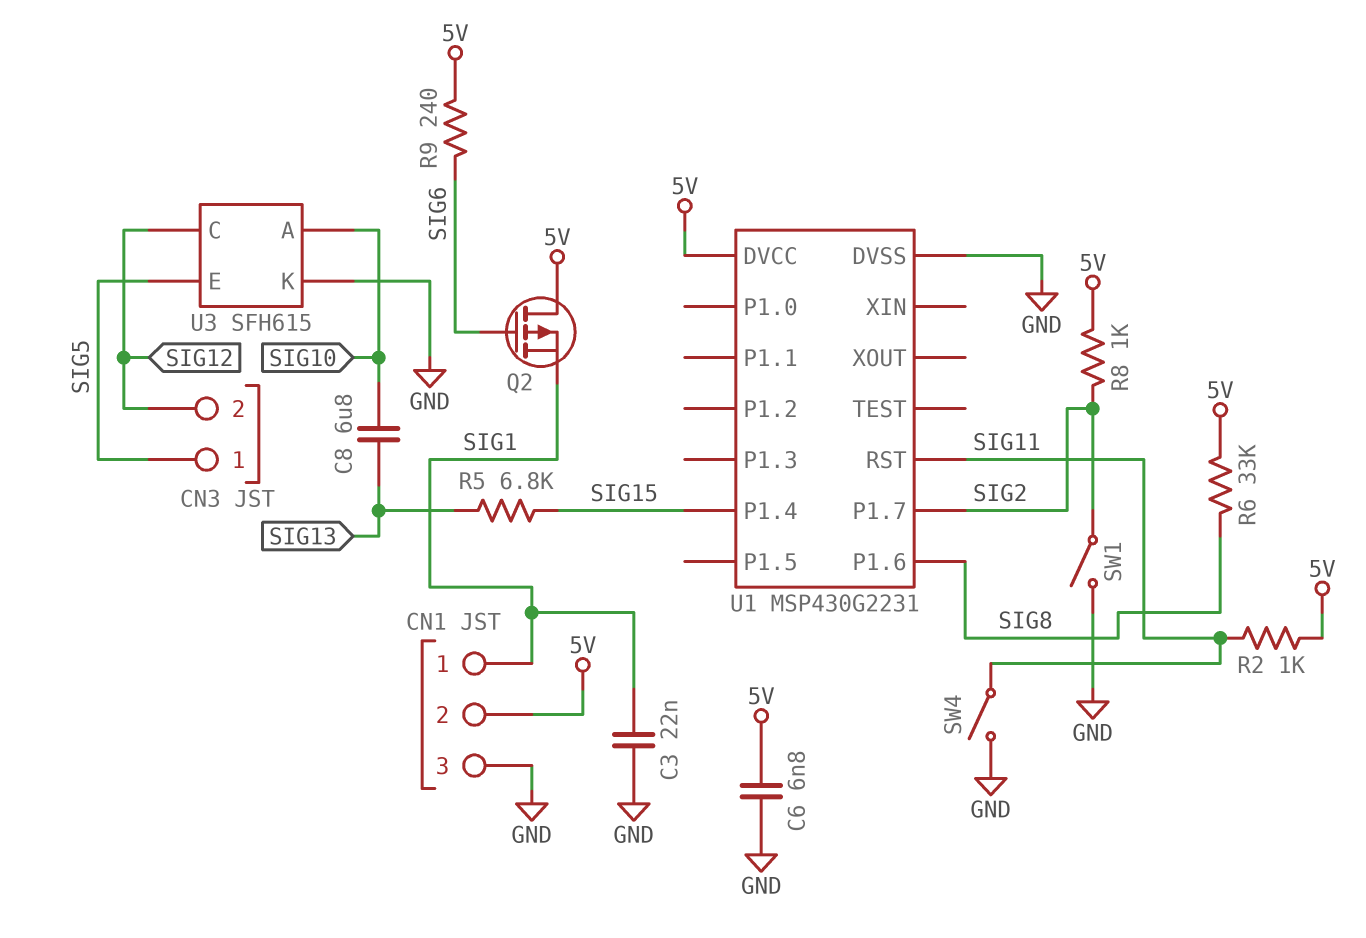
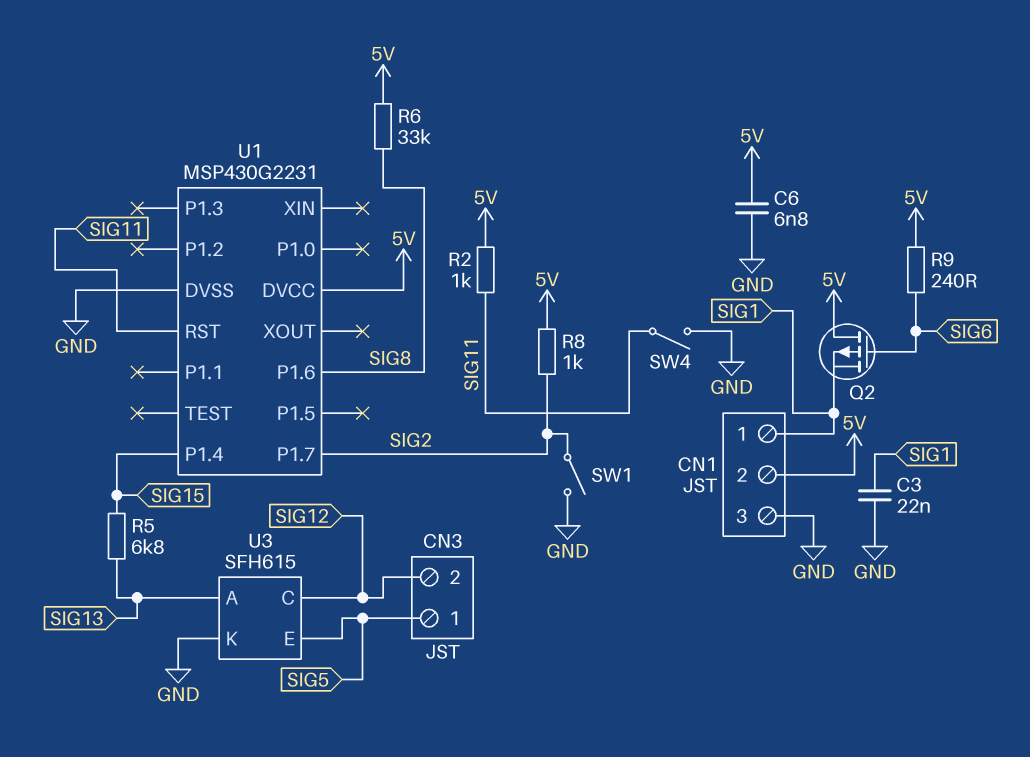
C8: 6.8uF (SIG10, SIG13) -> none
U3 pin A: SIG10 -> SIG13

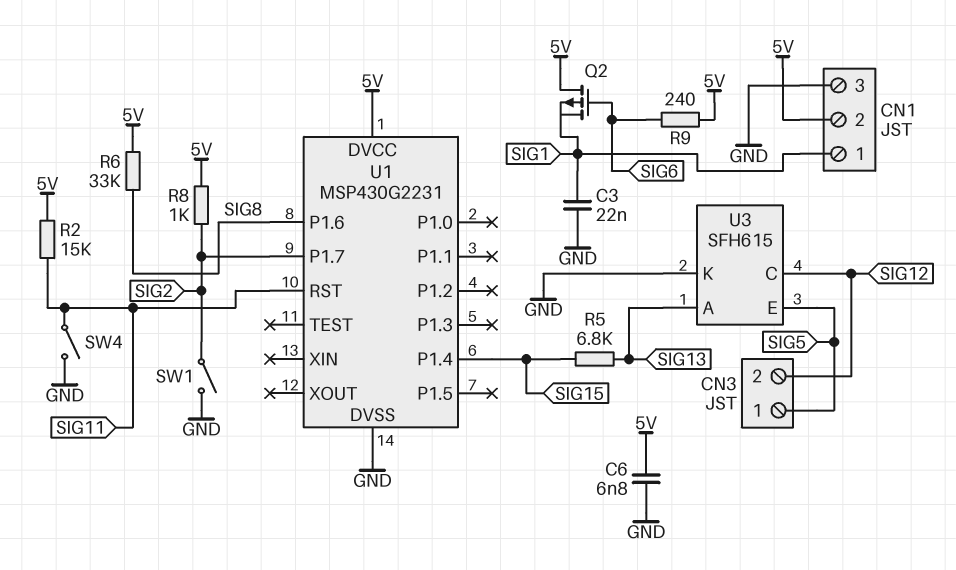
R2: 1k (5V, SIG11) -> 15k (5V, SIG11)

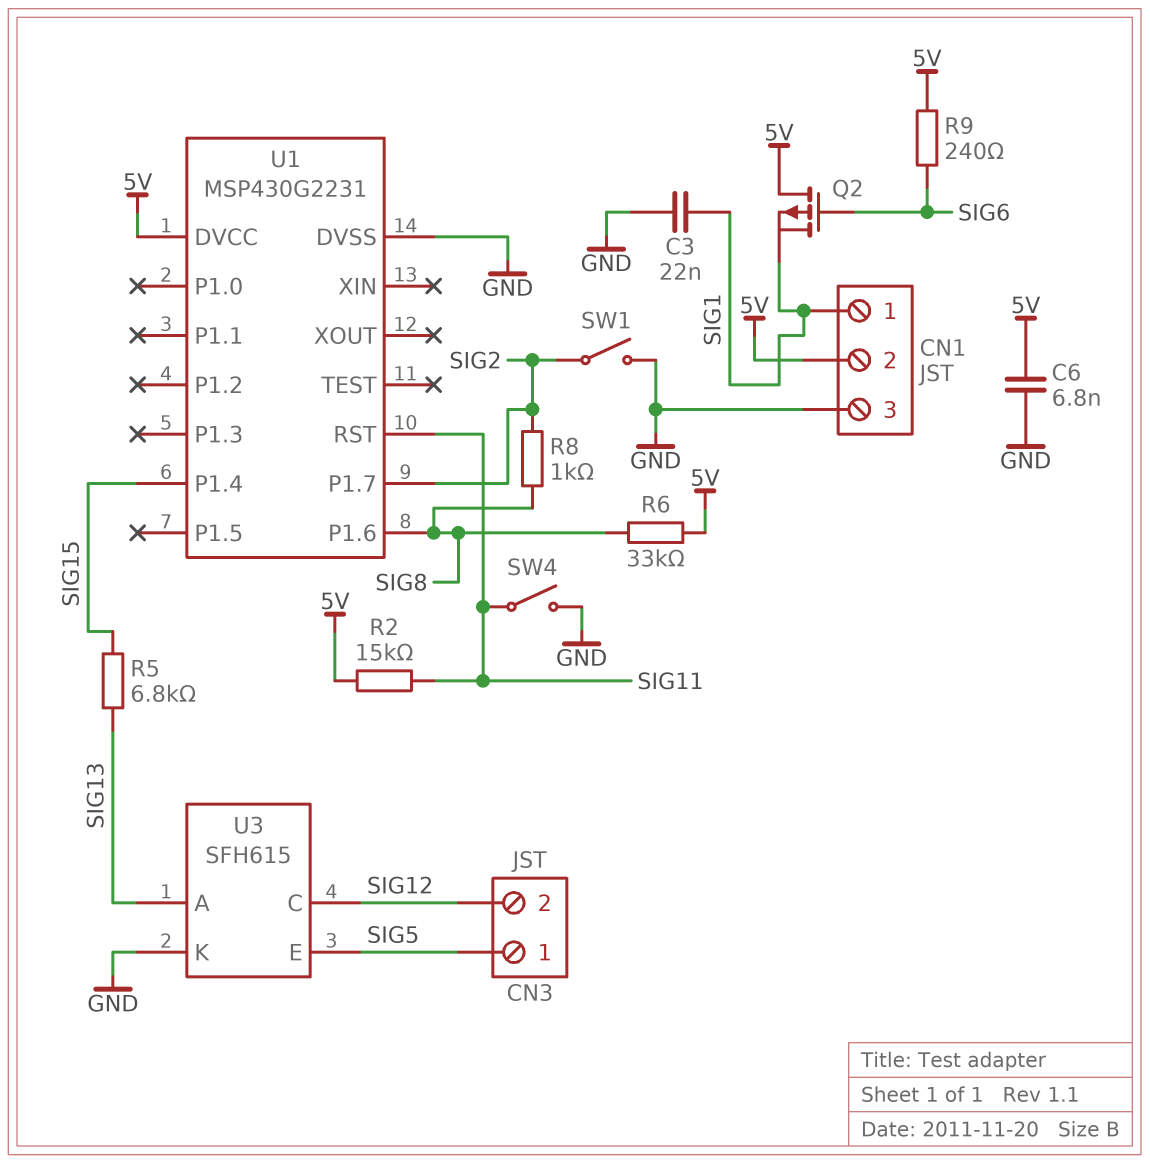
R8: 1k (5V, SIG2) -> 1k (SIG2, SIG8)

